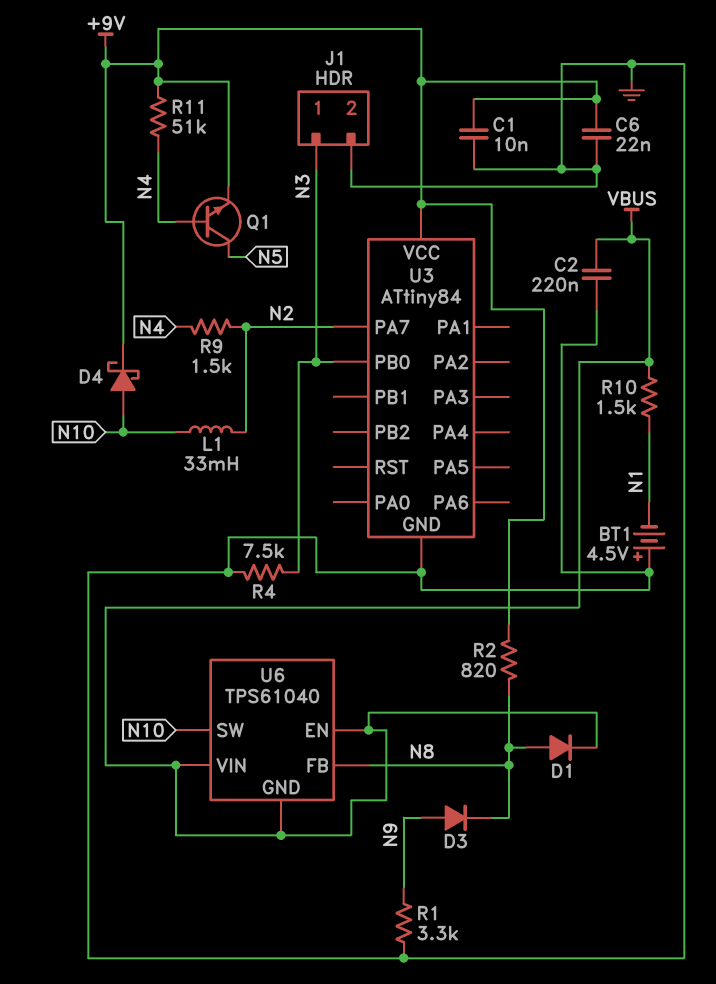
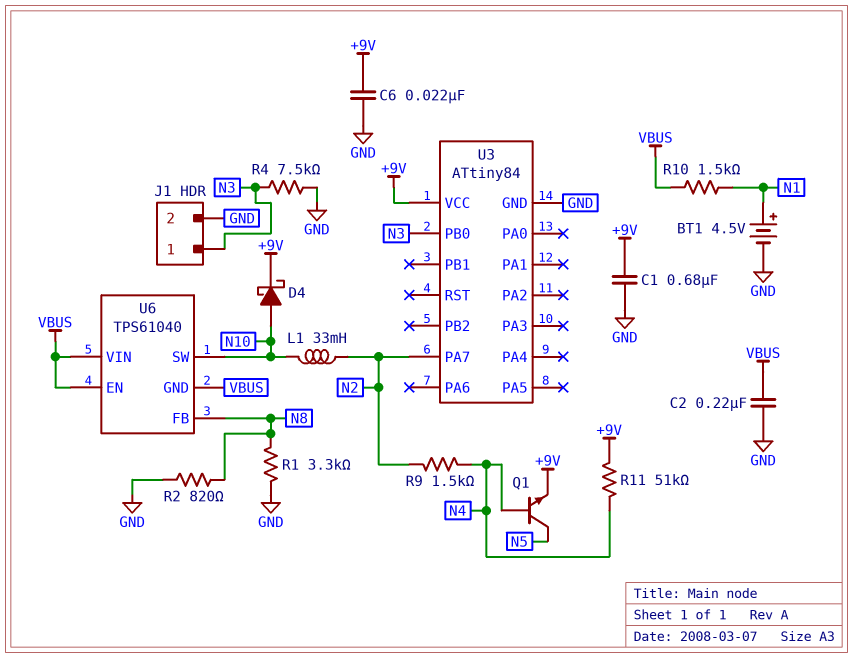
BT1: 4.5V (plus GND, minus N1) -> 4.5V (plus N1, minus GND)
C1: 10nF (+9V, GND) -> 680nF (+9V, GND)
D1: diode (A N8, K VBUS) -> none
D3: diode (A N9, K N8) -> none
R1: 3.3k (GND, N9) -> 3.3k (GND, N8)
R2: 820 (+9V, N8) -> 820 (GND, N8)

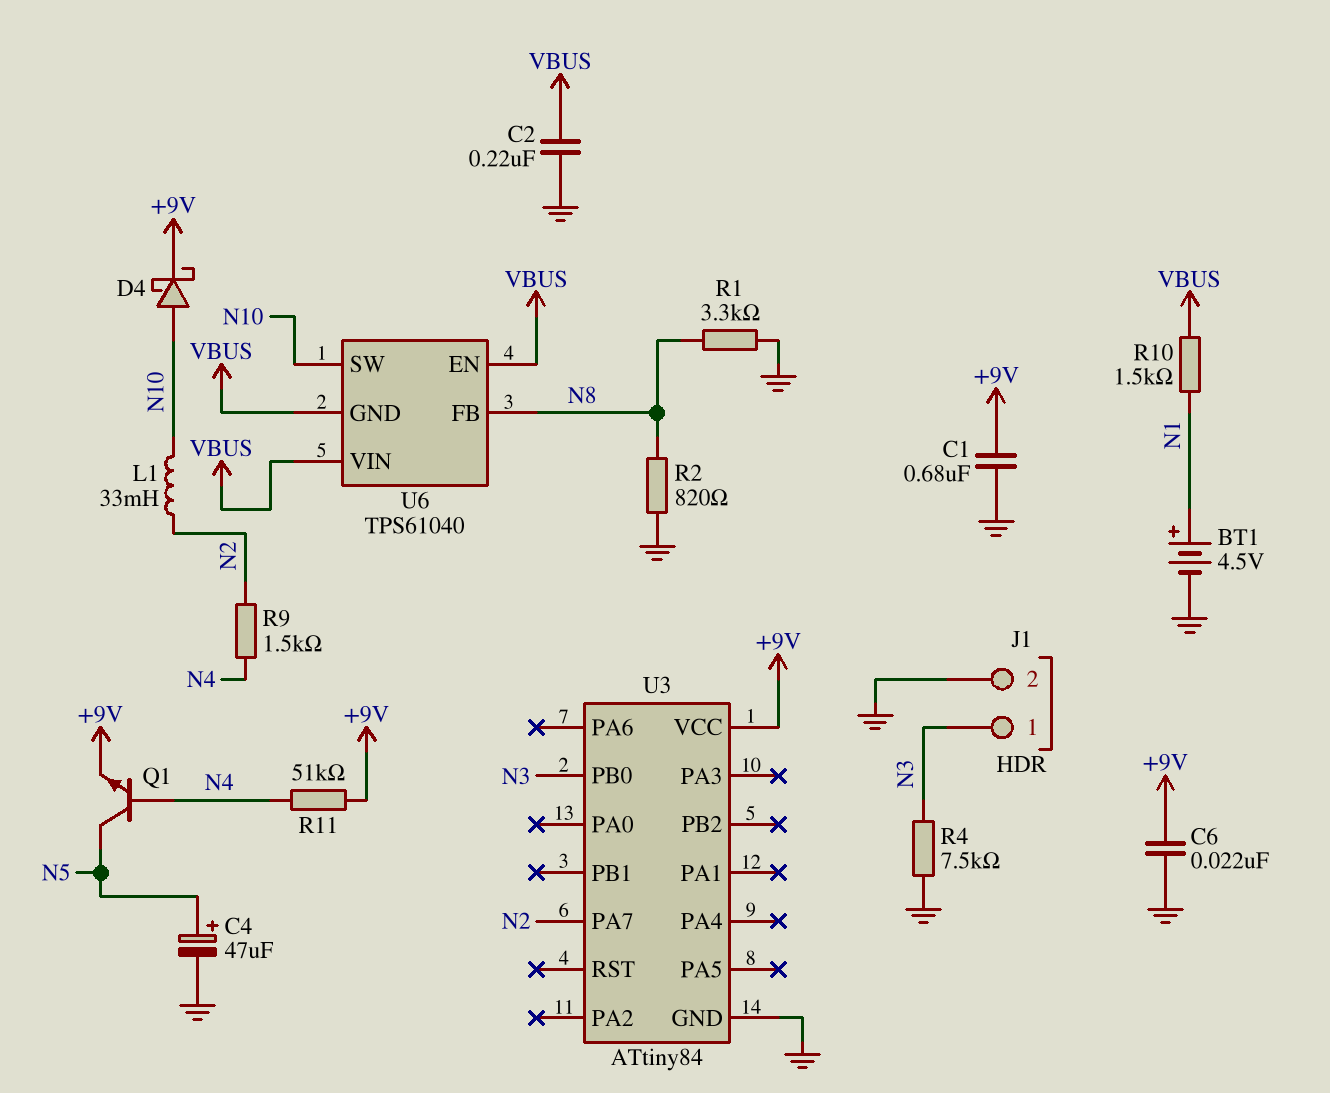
C4: none -> 47uF (plus N5, minus GND)

